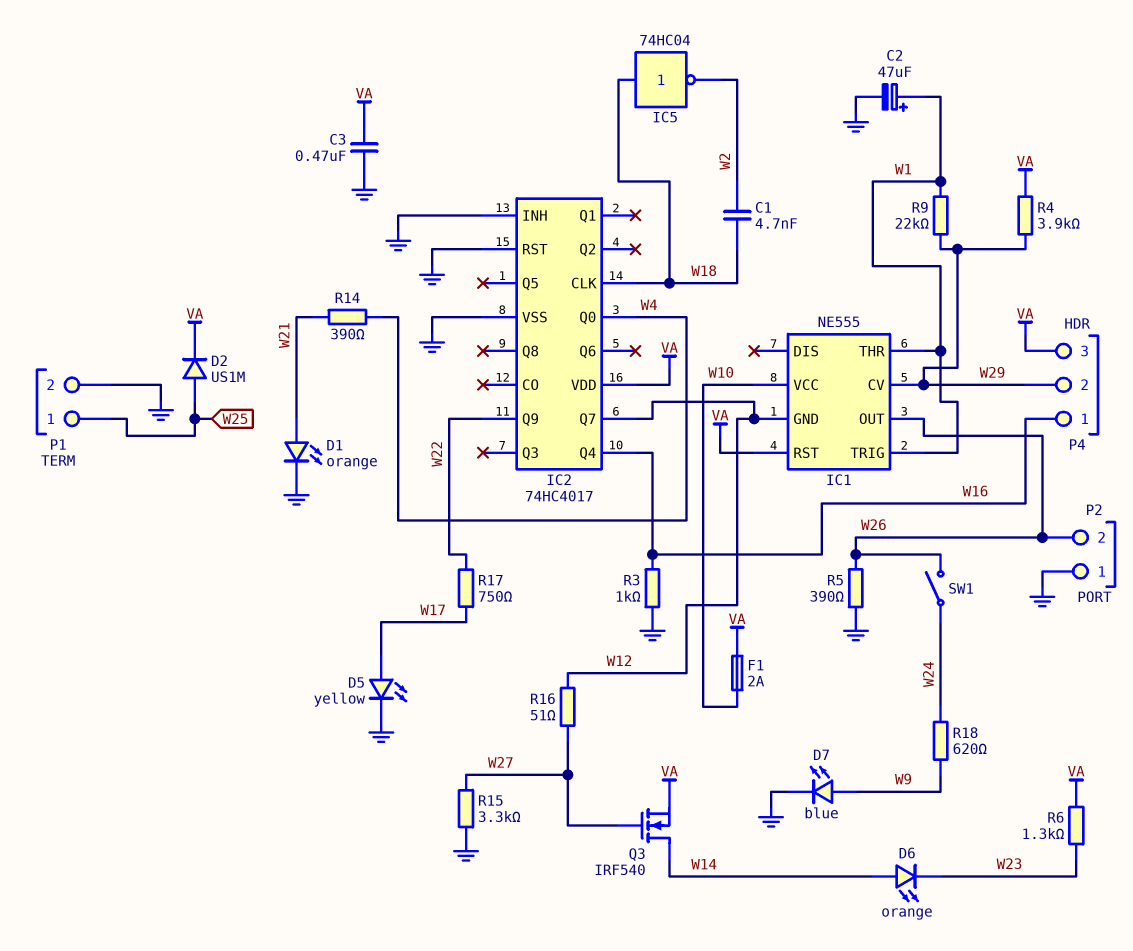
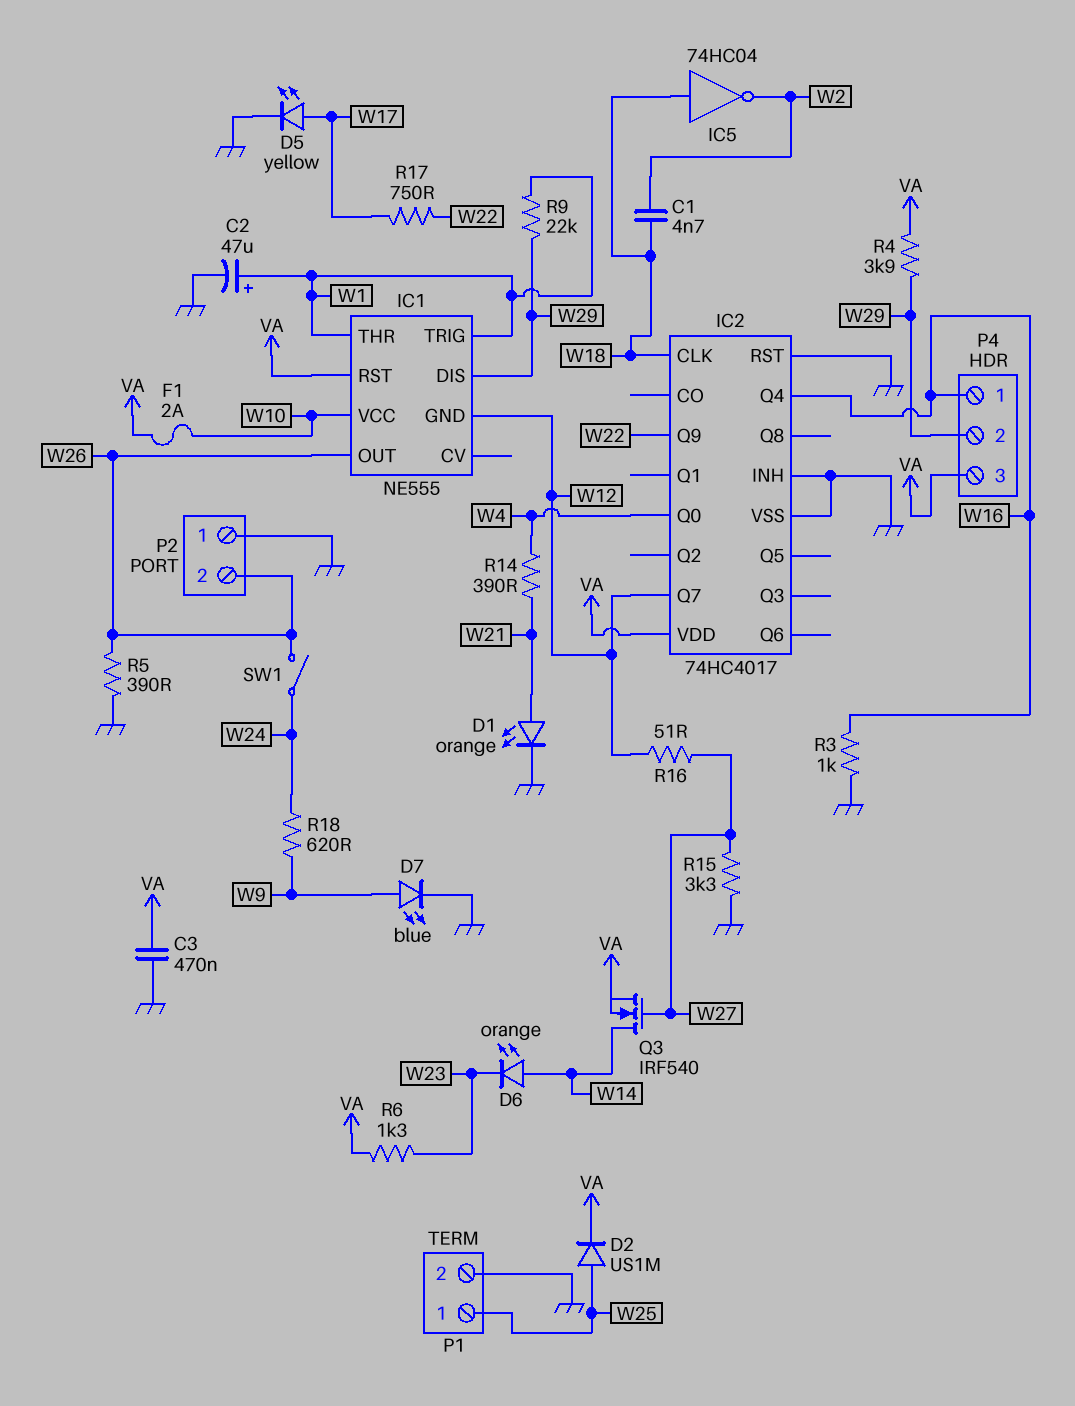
IC1 pin CV: W29 -> none
IC1 pin DIS: none -> W29

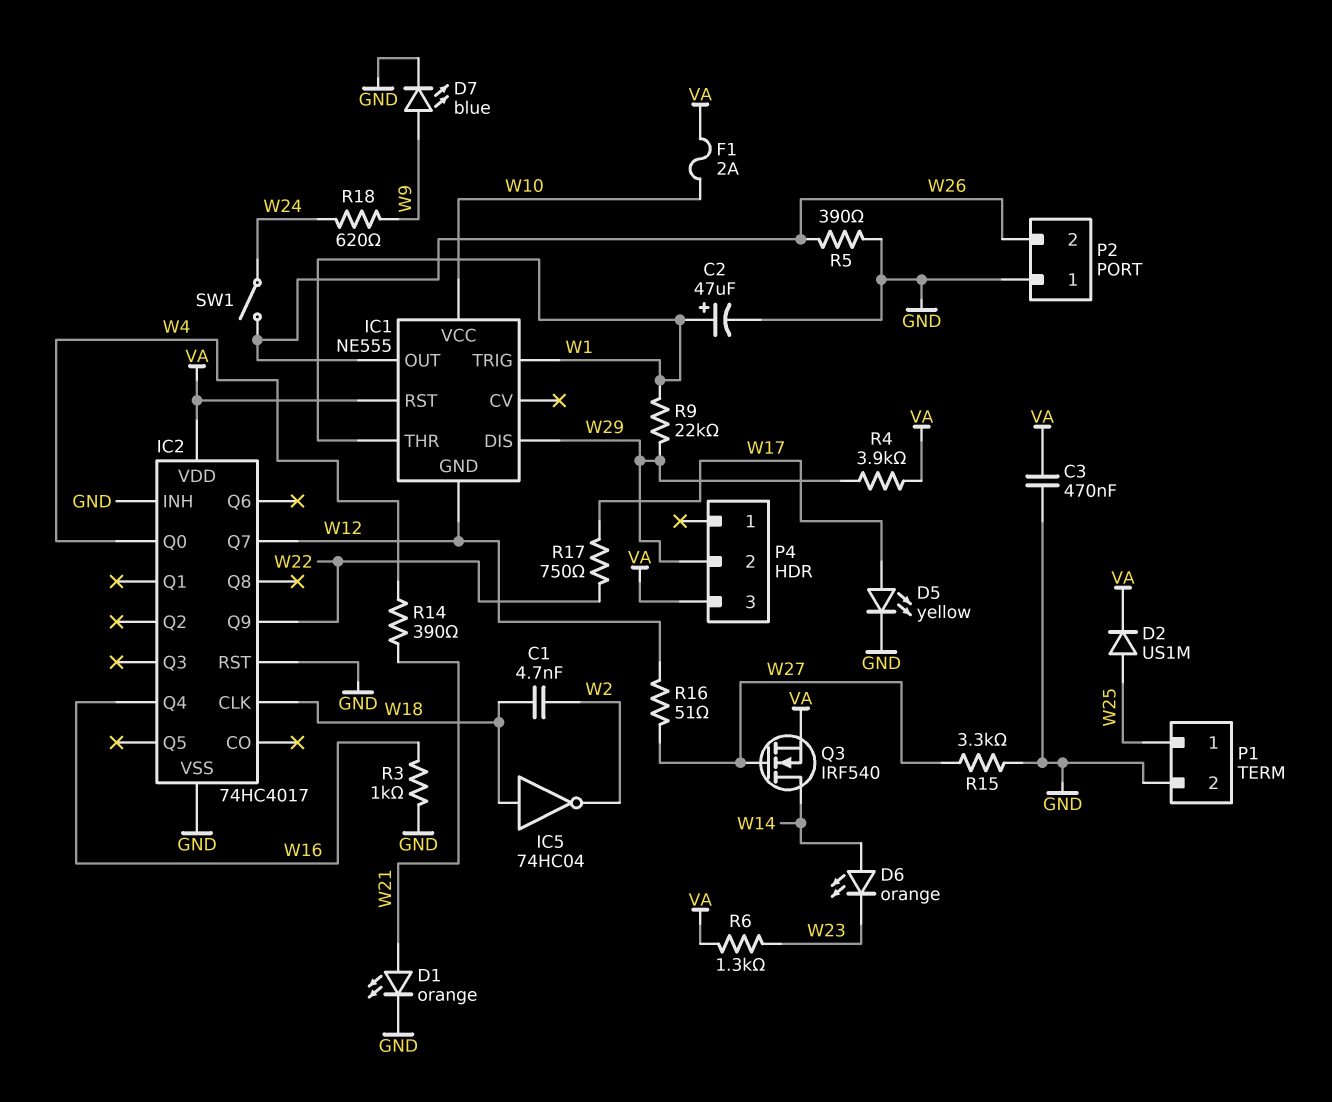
P4 pin 1: W16 -> none

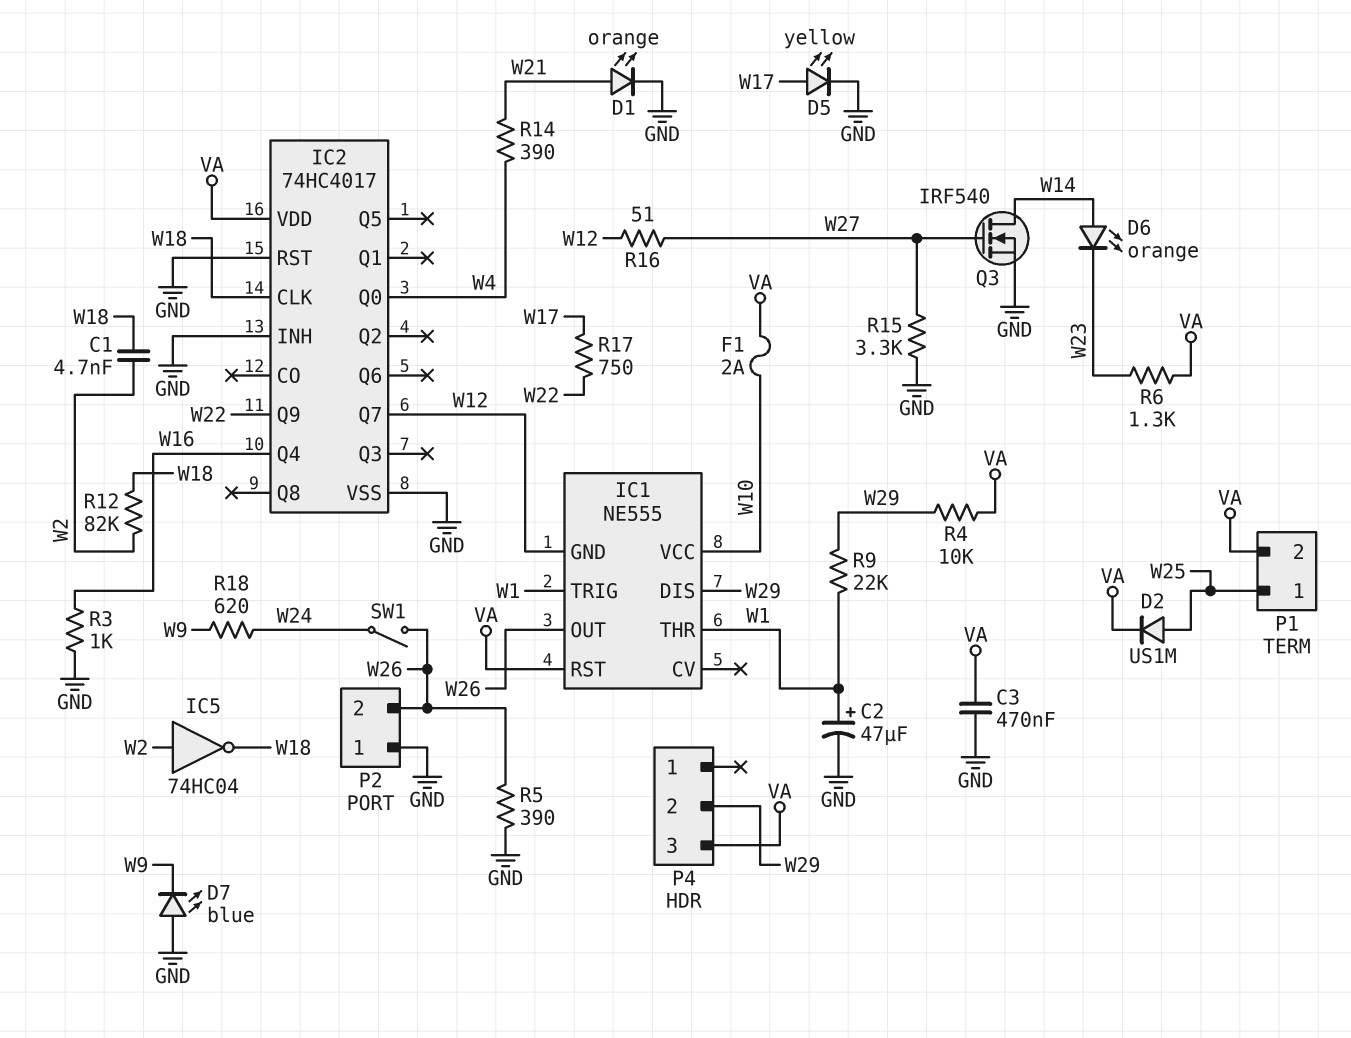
D7: LED blue (A W9, K GND) -> LED blue (A GND, K W9)
IC5: NOT 74HC04 (in W18, out W2) -> NOT 74HC04 (in W2, out W18)
P1 pin 2: GND -> VA
Q3: NMOS IRF540 (G W27, D W14, S VA) -> NMOS IRF540 (G W27, D W14, S GND)
R4: 3.9k (VA, W29) -> 10k (VA, W29)
R12: none -> 82k (W2, W18)

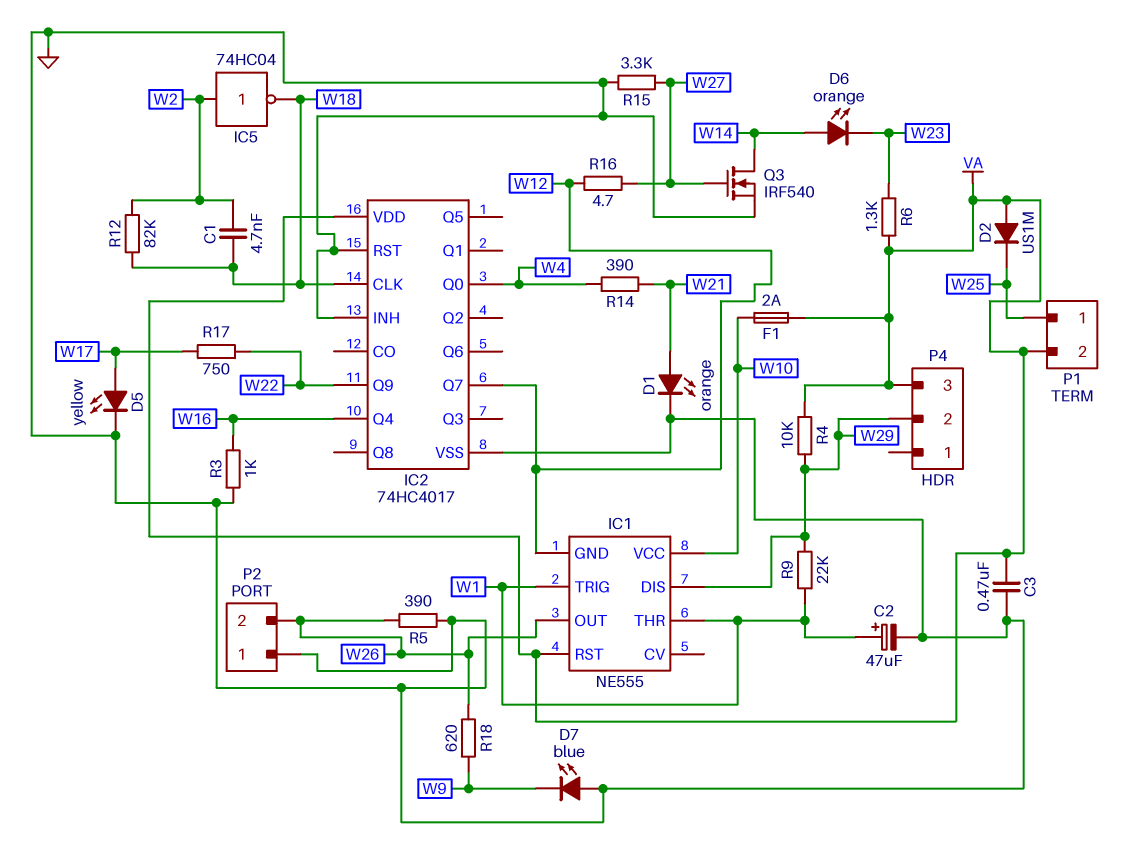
D2: diode US1M (A W25, K VA) -> diode US1M (A VA, K W25)
R16: 51 (W12, W27) -> 4.7 (W12, W27)
R18: 620 (W9, W24) -> 620 (W9, W26)
SW1: switch (W24, W26) -> none

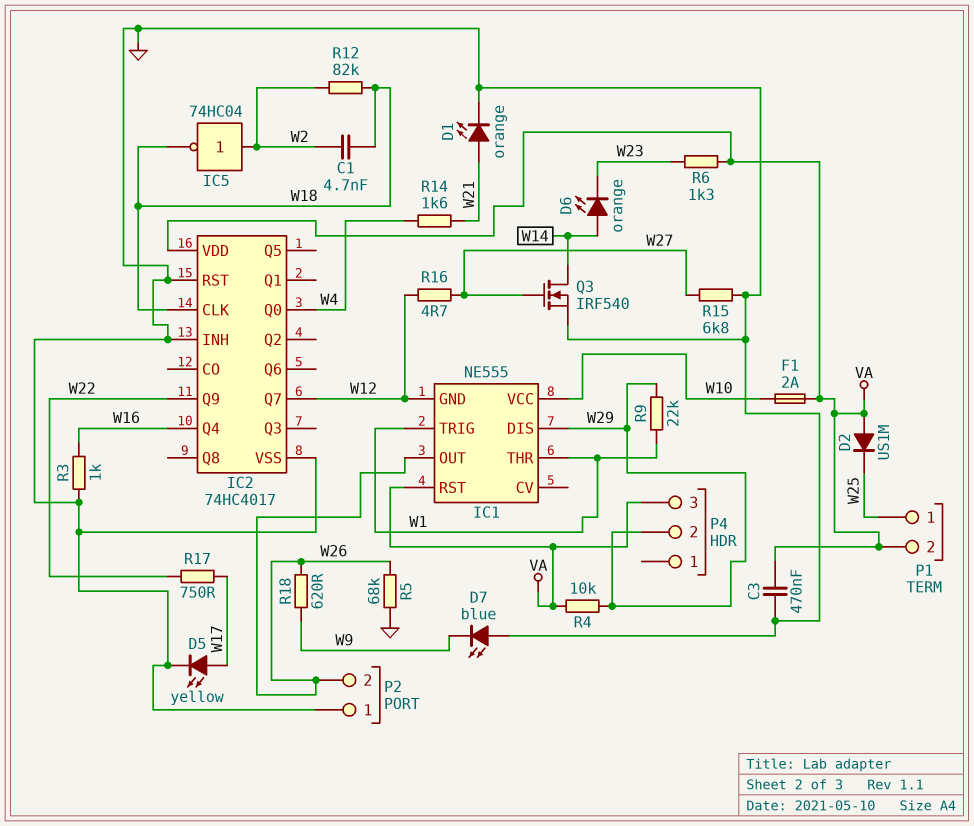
C2: 47uF (plus W1, minus GND) -> none
R5: 390 (GND, W26) -> 68k (GND, W26)
R14: 390 (W4, W21) -> 1.6k (W4, W21)
R15: 3.3k (GND, W27) -> 6.8k (GND, W27)

